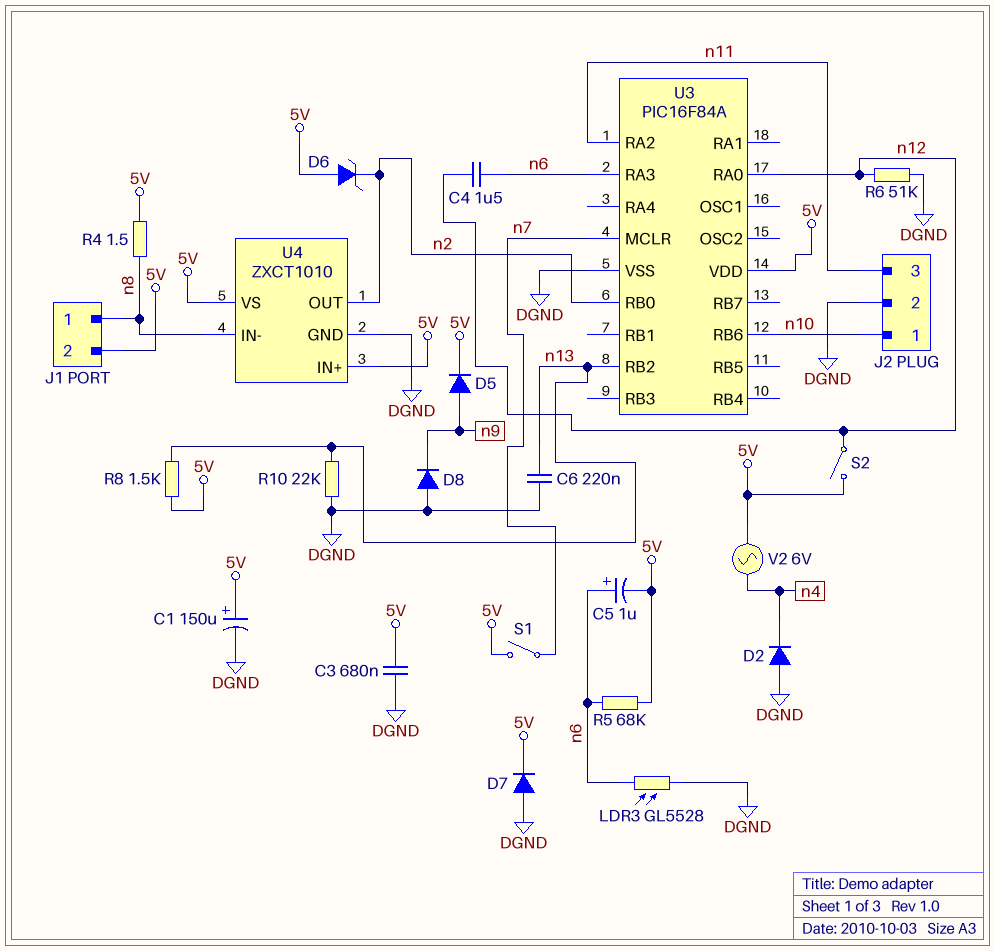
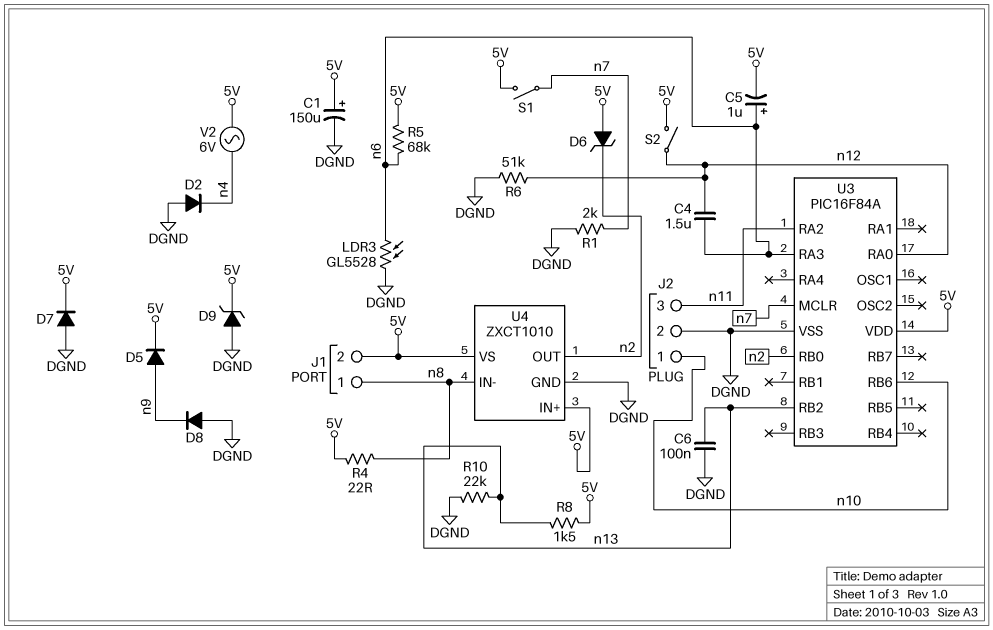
C3: 680nF (5V, DGND) -> none
C6: 220nF (DGND, n13) -> 100nF (DGND, n13)
D9: none -> zener (A DGND, K 5V)
R1: none -> 2k (DGND, n7)
R4: 1.5 (5V, n8) -> 22 (5V, n8)

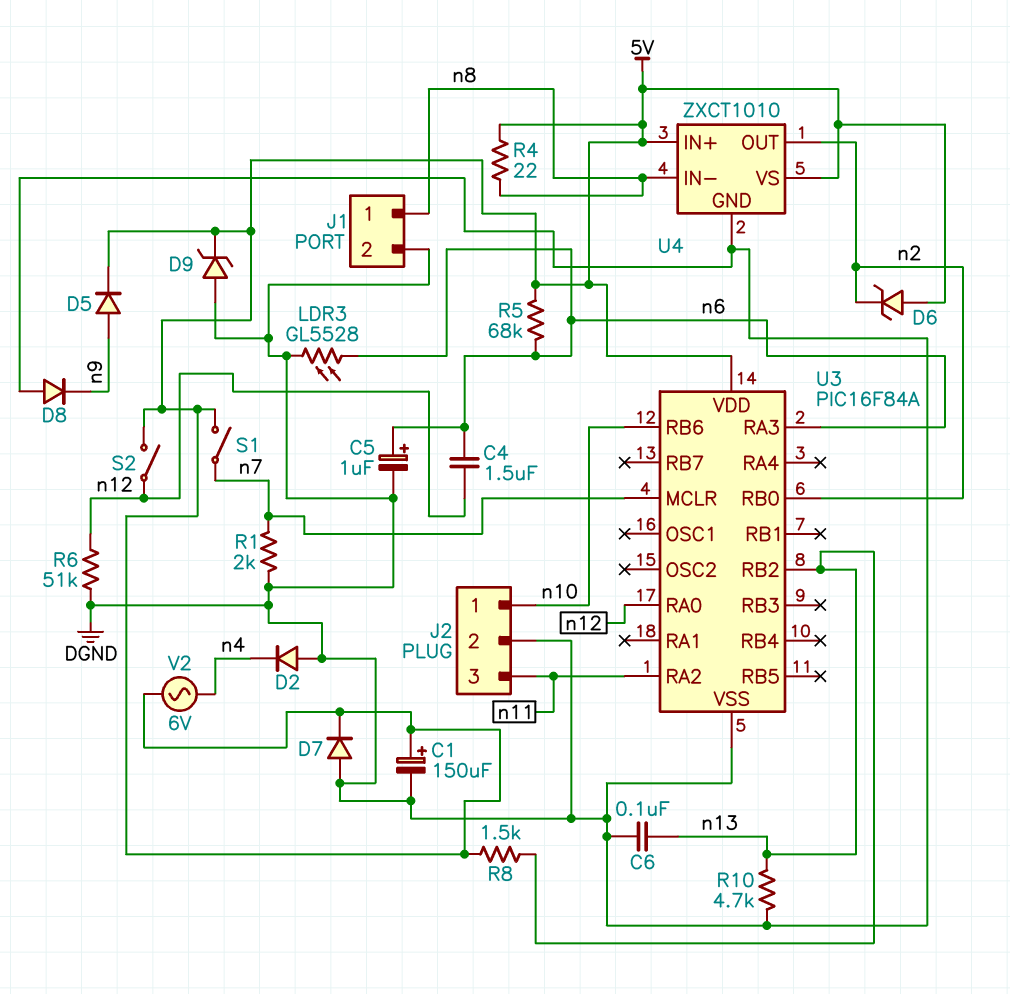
C5: 1uF (plus n6, minus 5V) -> 1uF (plus n6, minus DGND)
J1 pin 2: 5V -> DGND
R10: 22k (DGND, n13) -> 4.7k (DGND, n13)

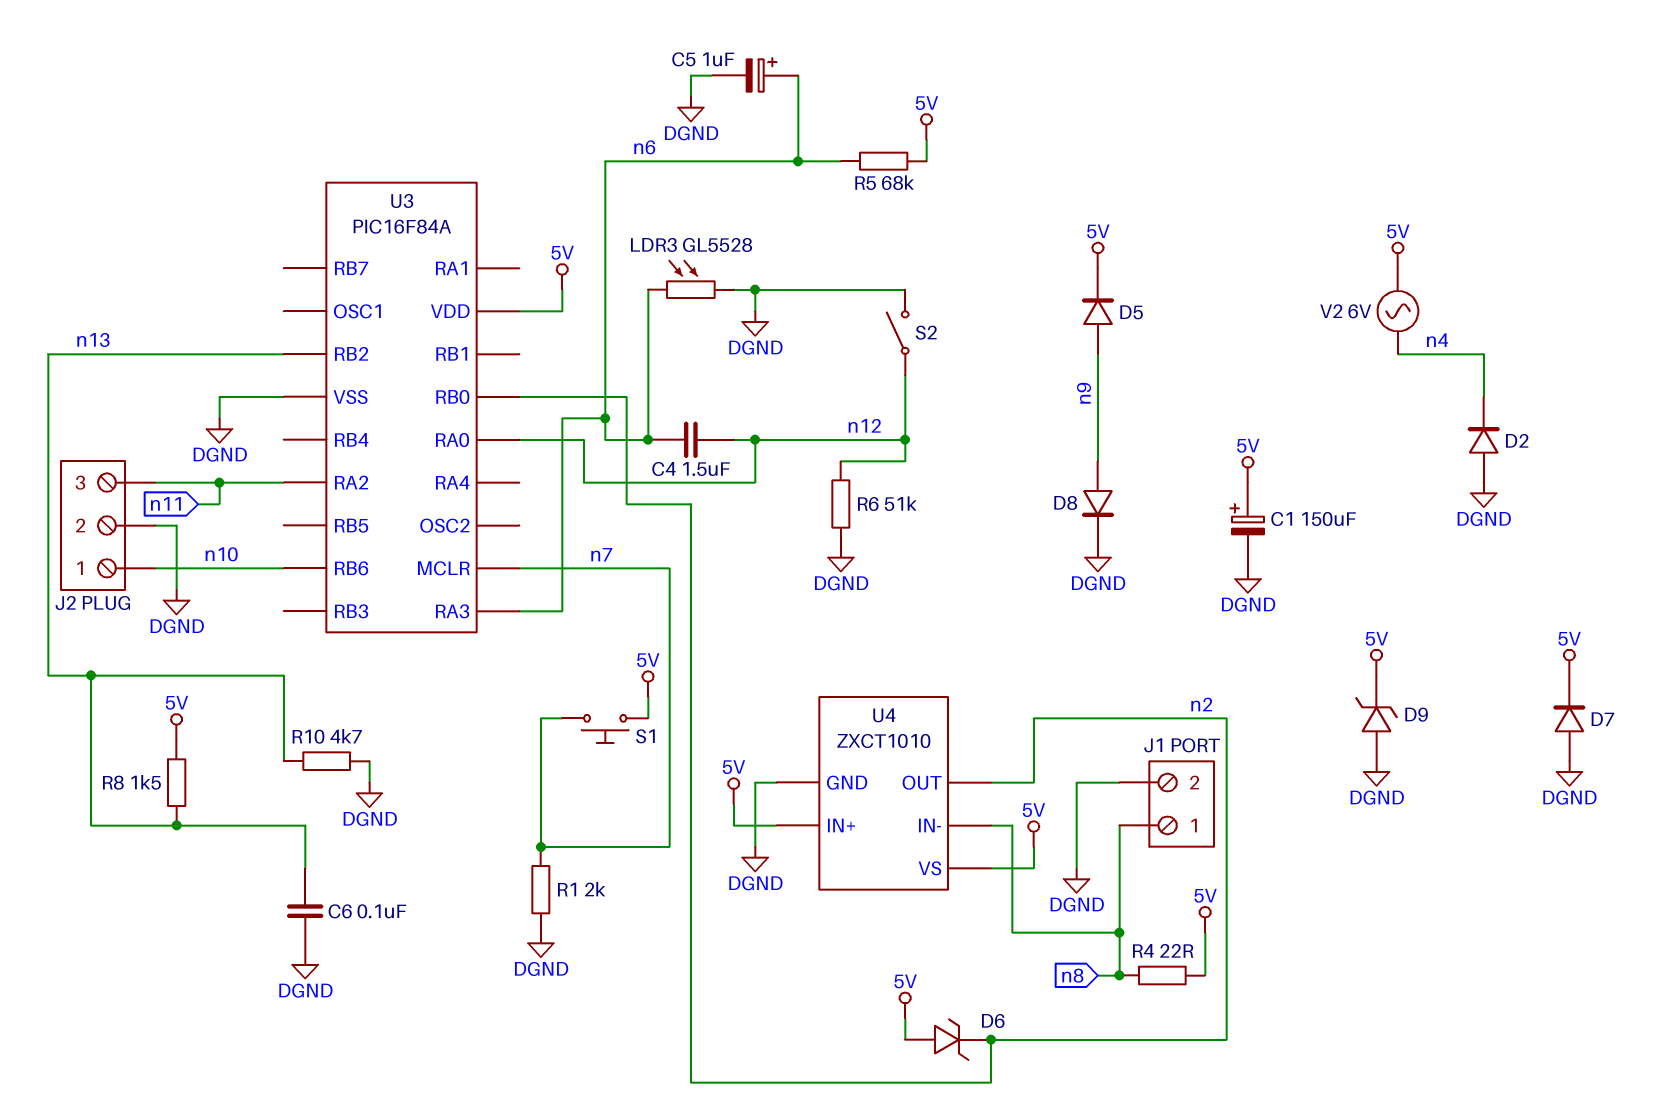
D8: diode (A DGND, K n9) -> diode (A n9, K DGND)
S1: switch (5V, n7) -> button (5V, n7)
S2: switch (5V, n12) -> switch (DGND, n12)

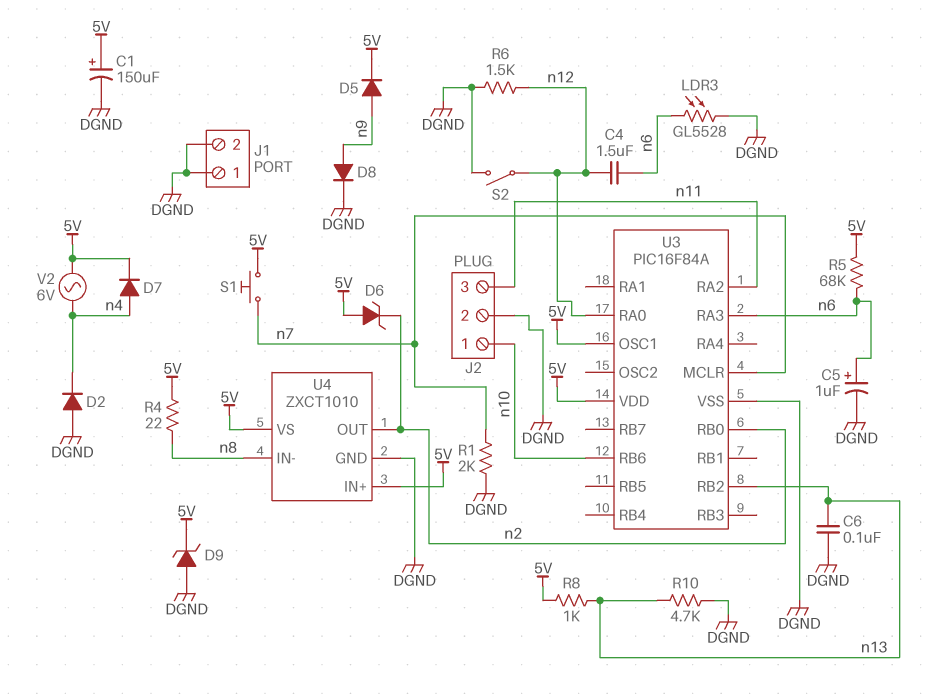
D7: diode (A DGND, K 5V) -> diode (A n4, K 5V)
J1 pin 1: n8 -> DGND
R6: 51k (DGND, n12) -> 1.5k (DGND, n12)
R8: 1.5k (5V, n13) -> 1k (5V, n13)
U3 pin OSC1: none -> 5V

